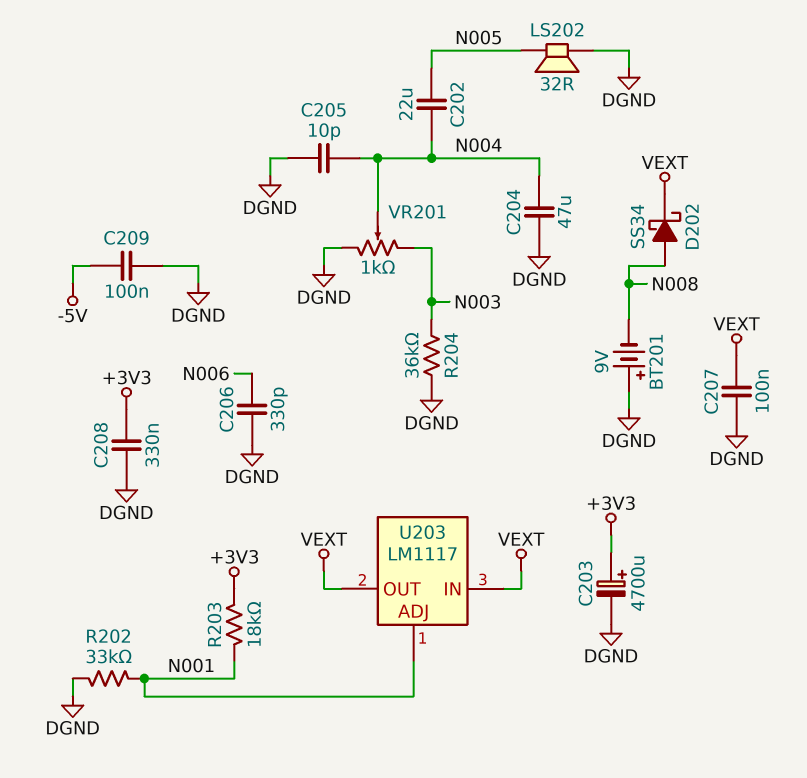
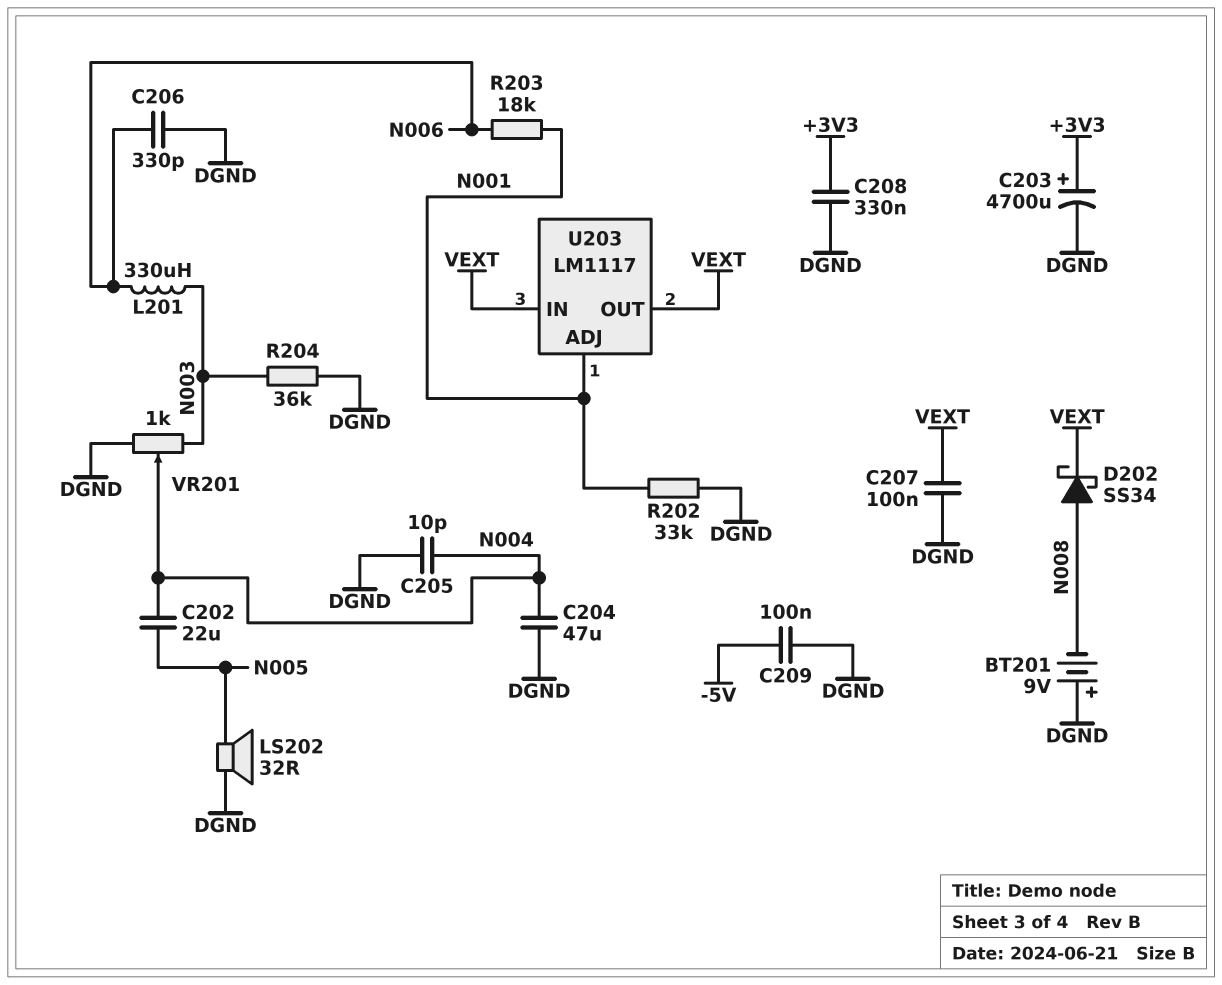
L201: none -> 330uH (N003, N006)
R203: 18k (+3V3, N001) -> 18k (N001, N006)

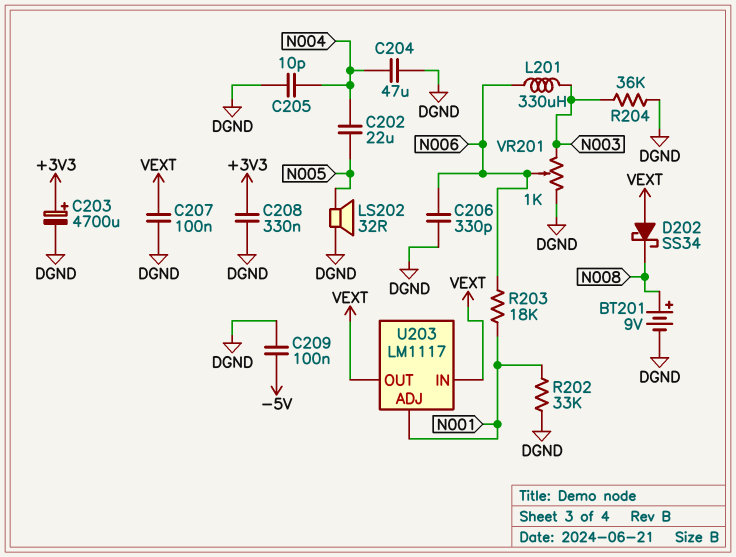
BT201: 9V (plus DGND, minus N008) -> 9V (plus N008, minus DGND)
D202: schottky SS34 (A N008, K VEXT) -> schottky SS34 (A VEXT, K N008)
VR201: 1k (DGND, N003, wiper N004) -> 1k (DGND, N003, wiper N006)

